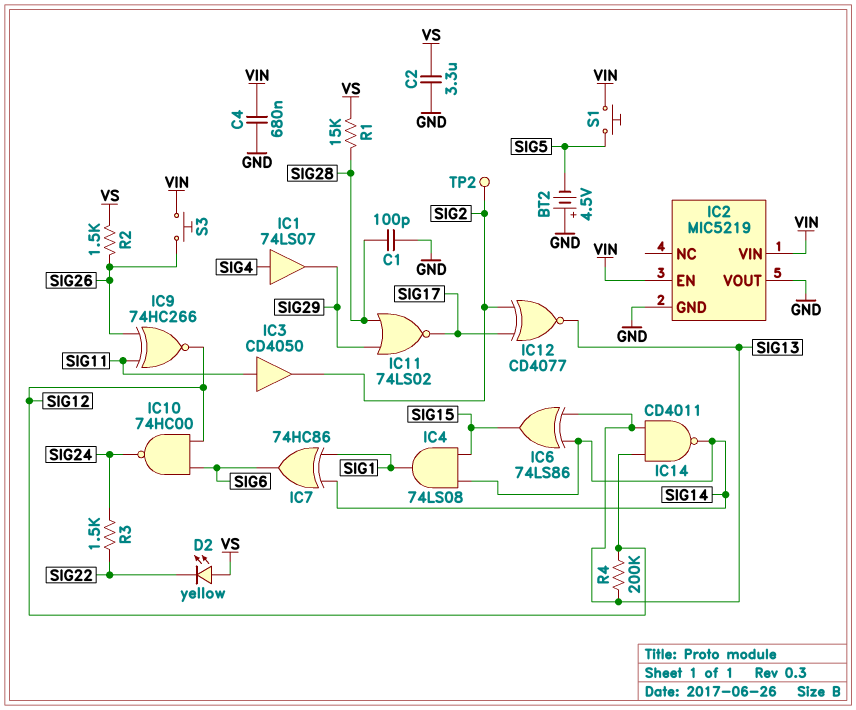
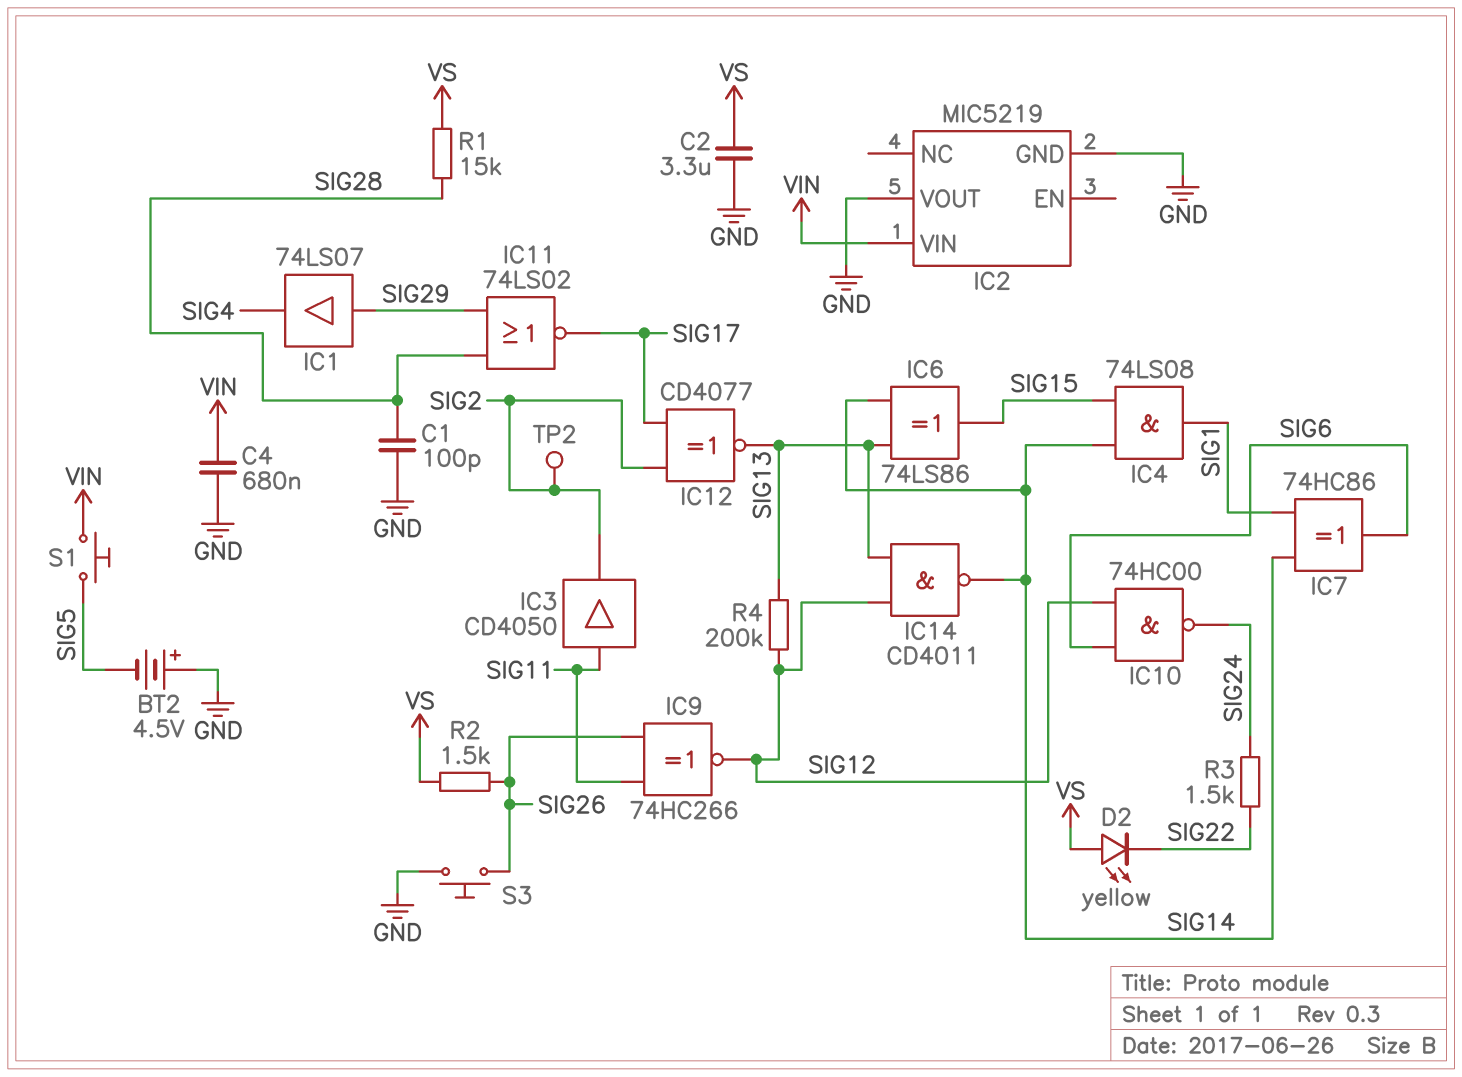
IC1: buffer 74LS07 (in SIG4, out SIG29) -> buffer 74LS07 (in SIG29, out SIG4)
IC2 pin EN: VIN -> none
S3: button (SIG26, VIN) -> button (GND, SIG26)

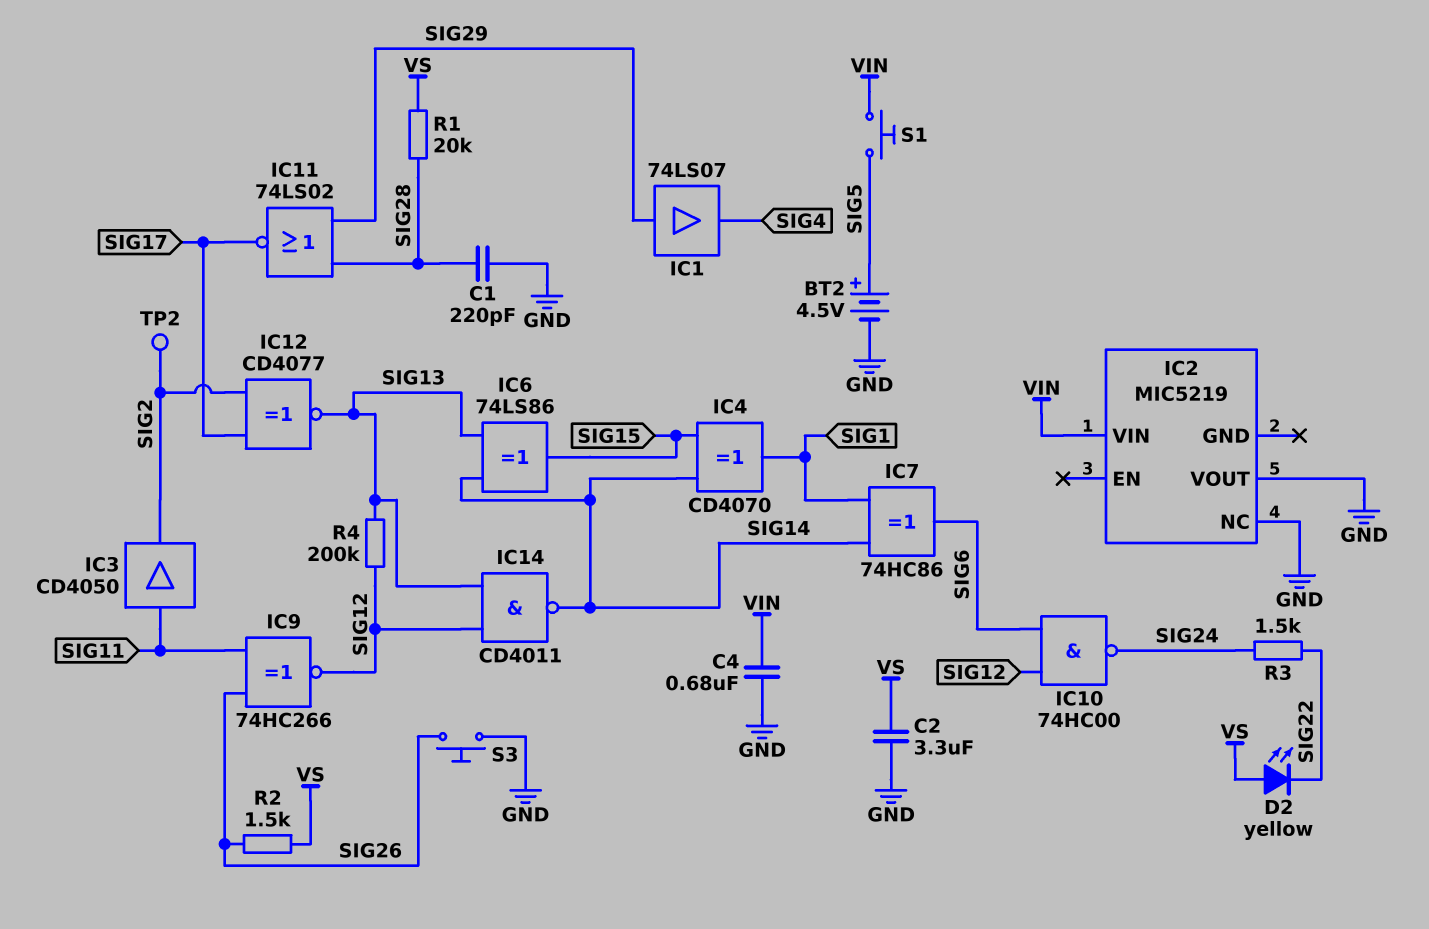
BT2: 4.5V (plus GND, minus SIG5) -> 4.5V (plus SIG5, minus GND)
C1: 100pF (GND, SIG28) -> 220pF (GND, SIG28)
IC2 pin GND: GND -> none
IC2 pin NC: none -> GND
IC4: AND 74LS08 (in SIG14, in SIG15, out SIG1) -> XOR CD4070 (in SIG14, in SIG15, out SIG1)
R1: 15k (SIG28, VS) -> 20k (SIG28, VS)

